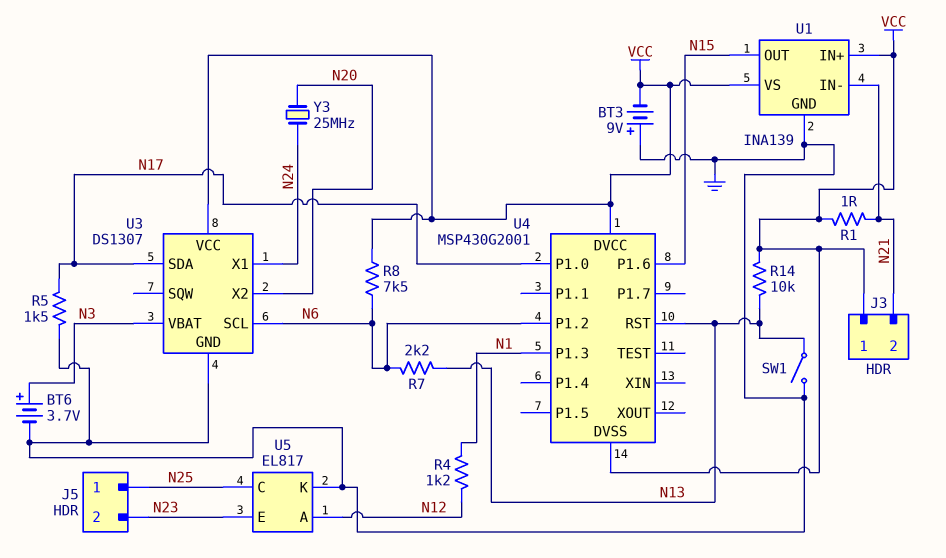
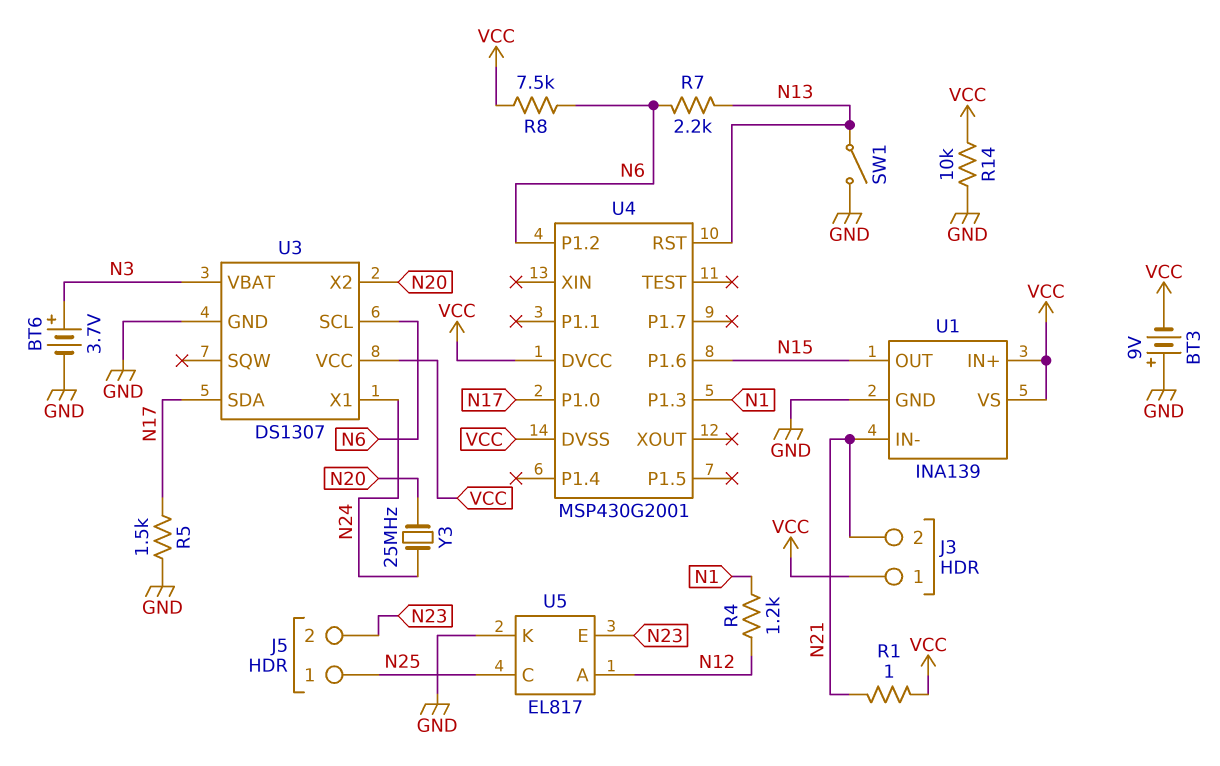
R14: 10k (N13, VCC) -> 10k (GND, VCC)

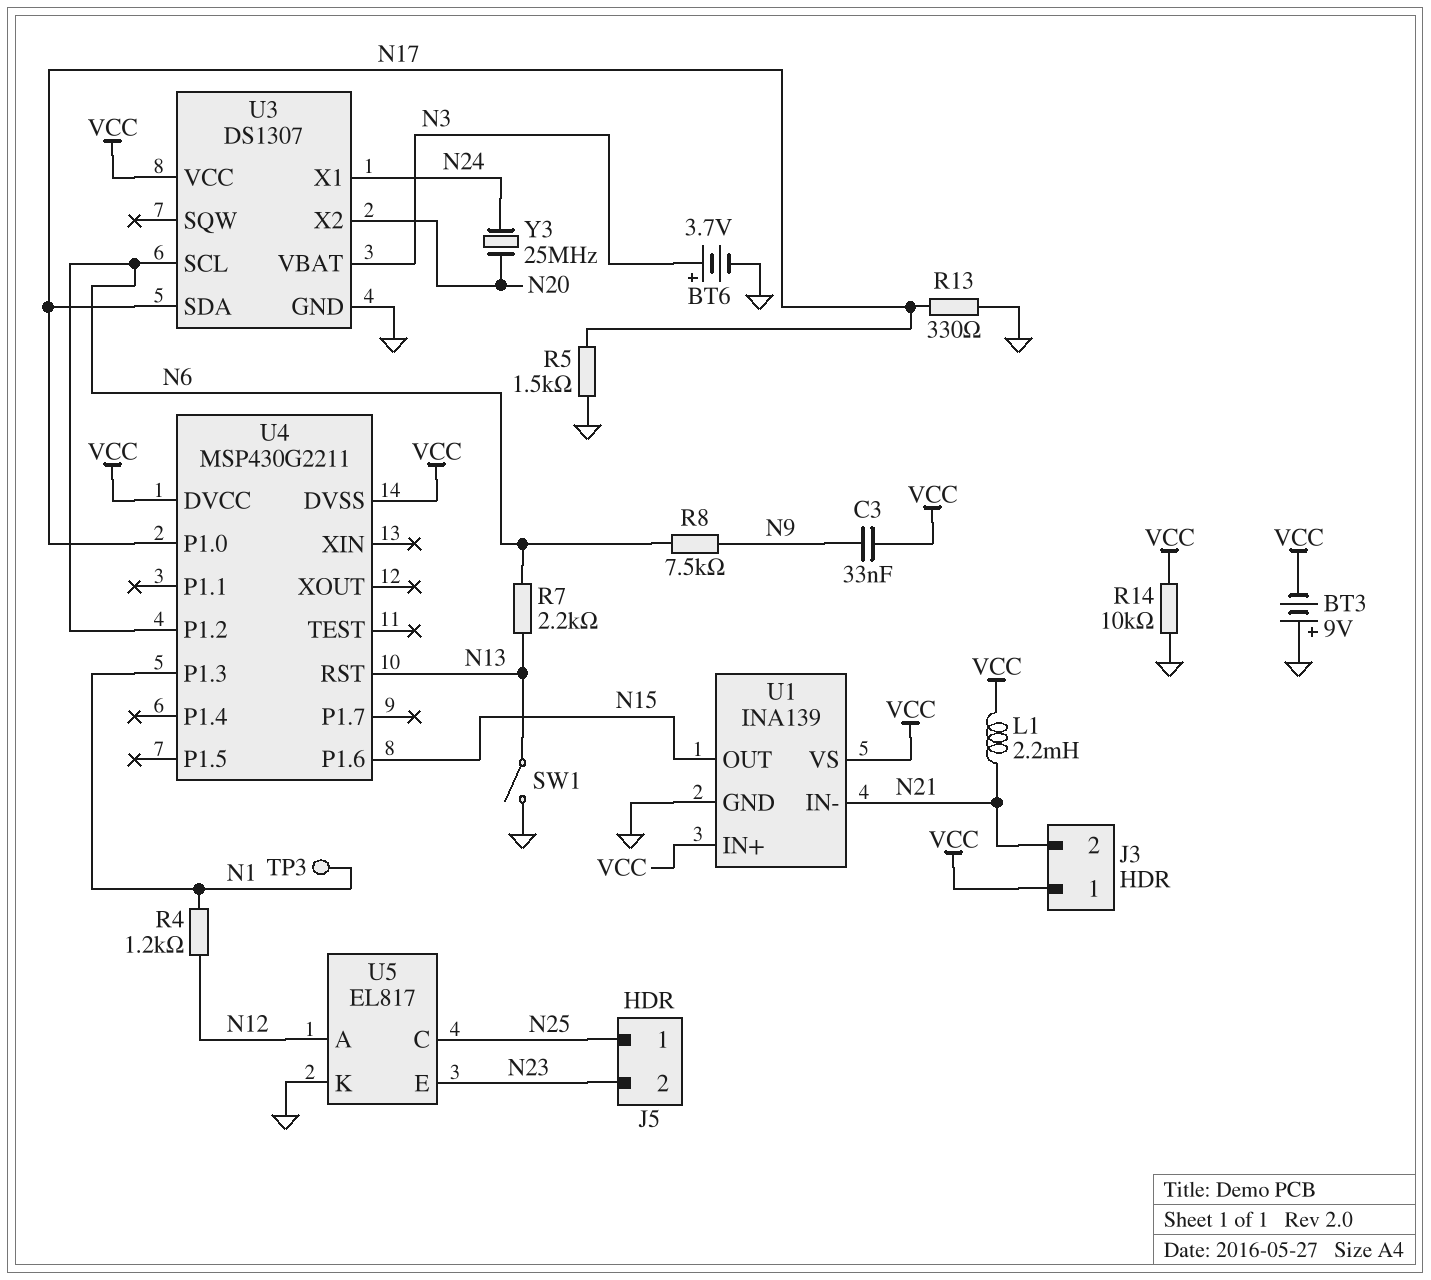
C3: none -> 33nF (N9, VCC)
L1: none -> 2.2mH (N21, VCC)
R1: 1 (N21, VCC) -> none
R8: 7.5k (N6, VCC) -> 7.5k (N6, N9)
R13: none -> 330 (GND, N17)
TP3: none -> test point (N1)
U4: MSP430G2001 -> MSP430G2211

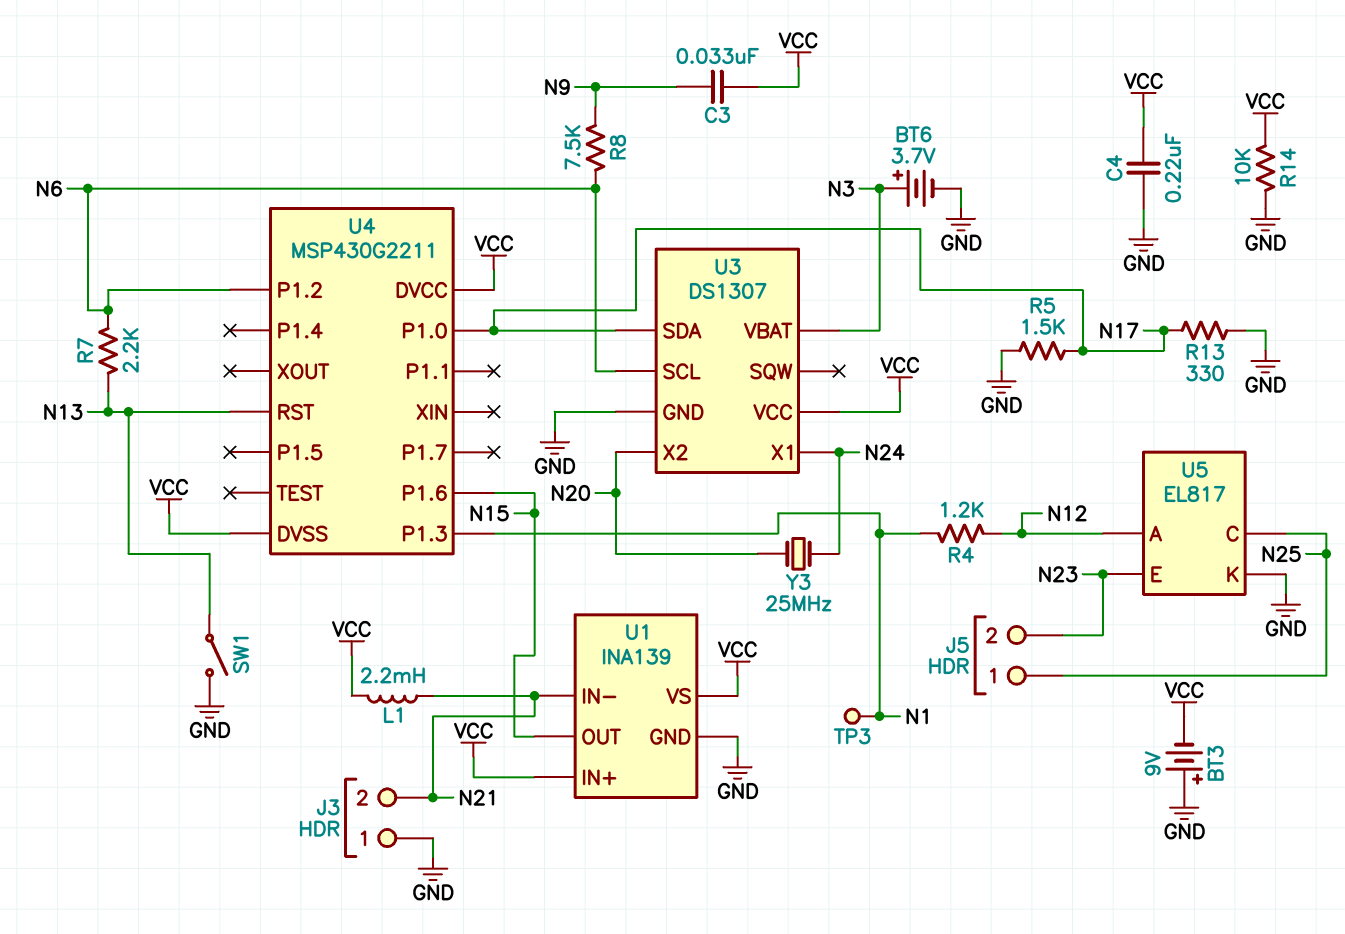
C4: none -> 220nF (GND, VCC)
J3 pin 1: VCC -> GND

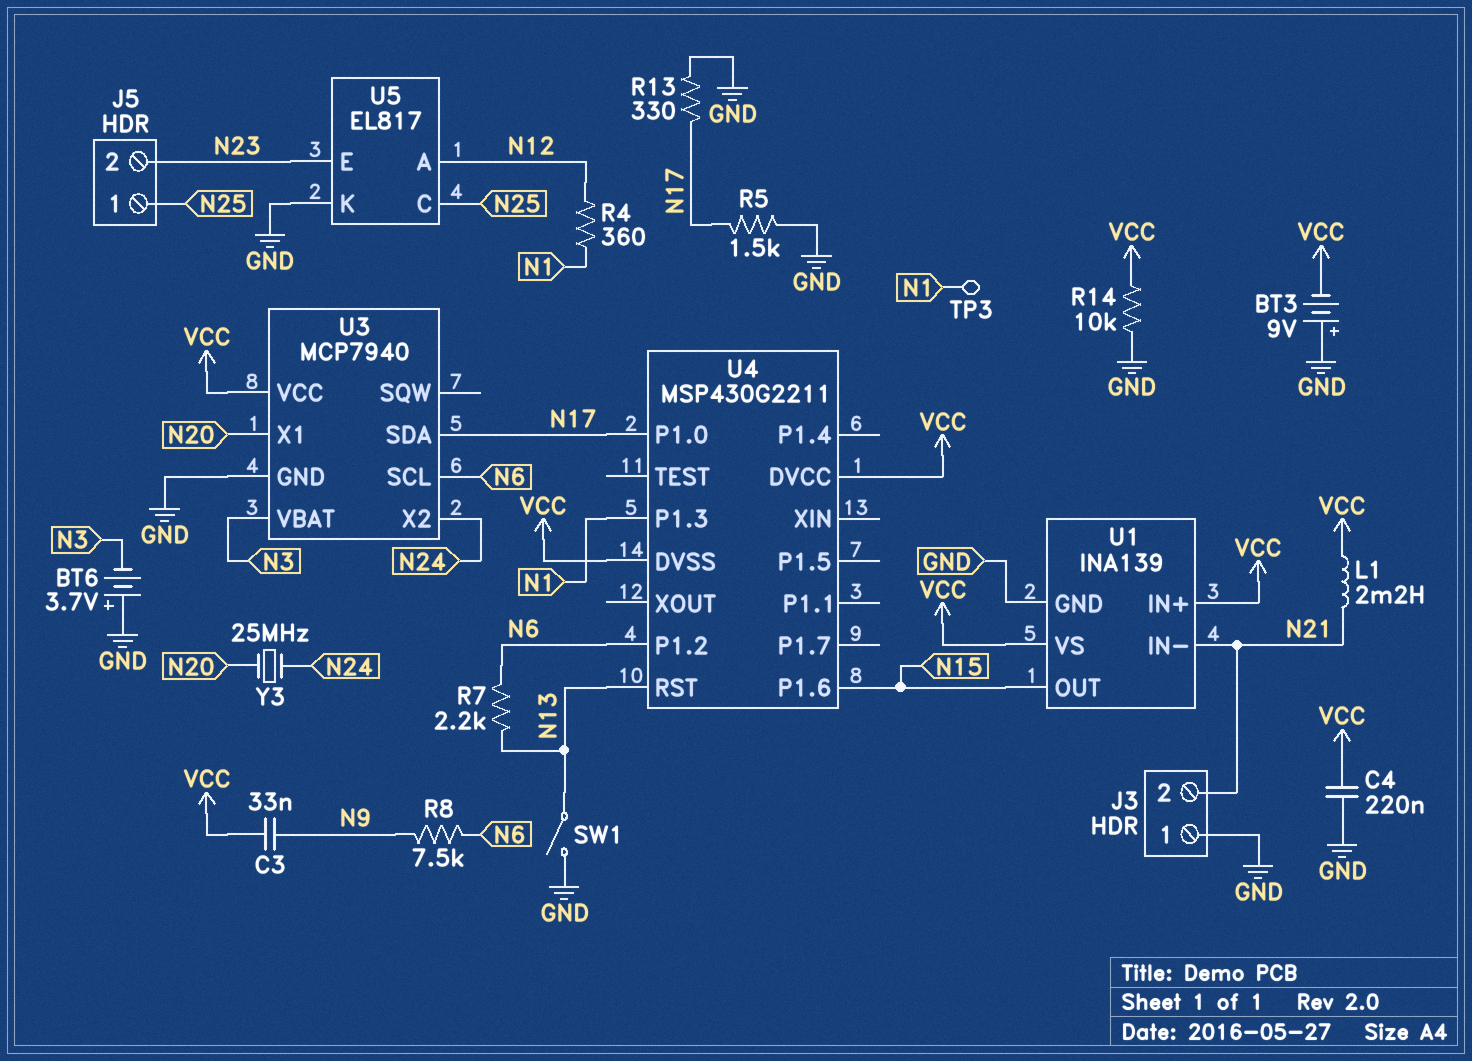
BT6: 3.7V (plus N3, minus GND) -> 3.7V (plus GND, minus N3)
R4: 1.2k (N1, N12) -> 360 (N1, N12)
U3: DS1307 -> MCP7940
U3 pin X1: N24 -> N20
U3 pin X2: N20 -> N24

